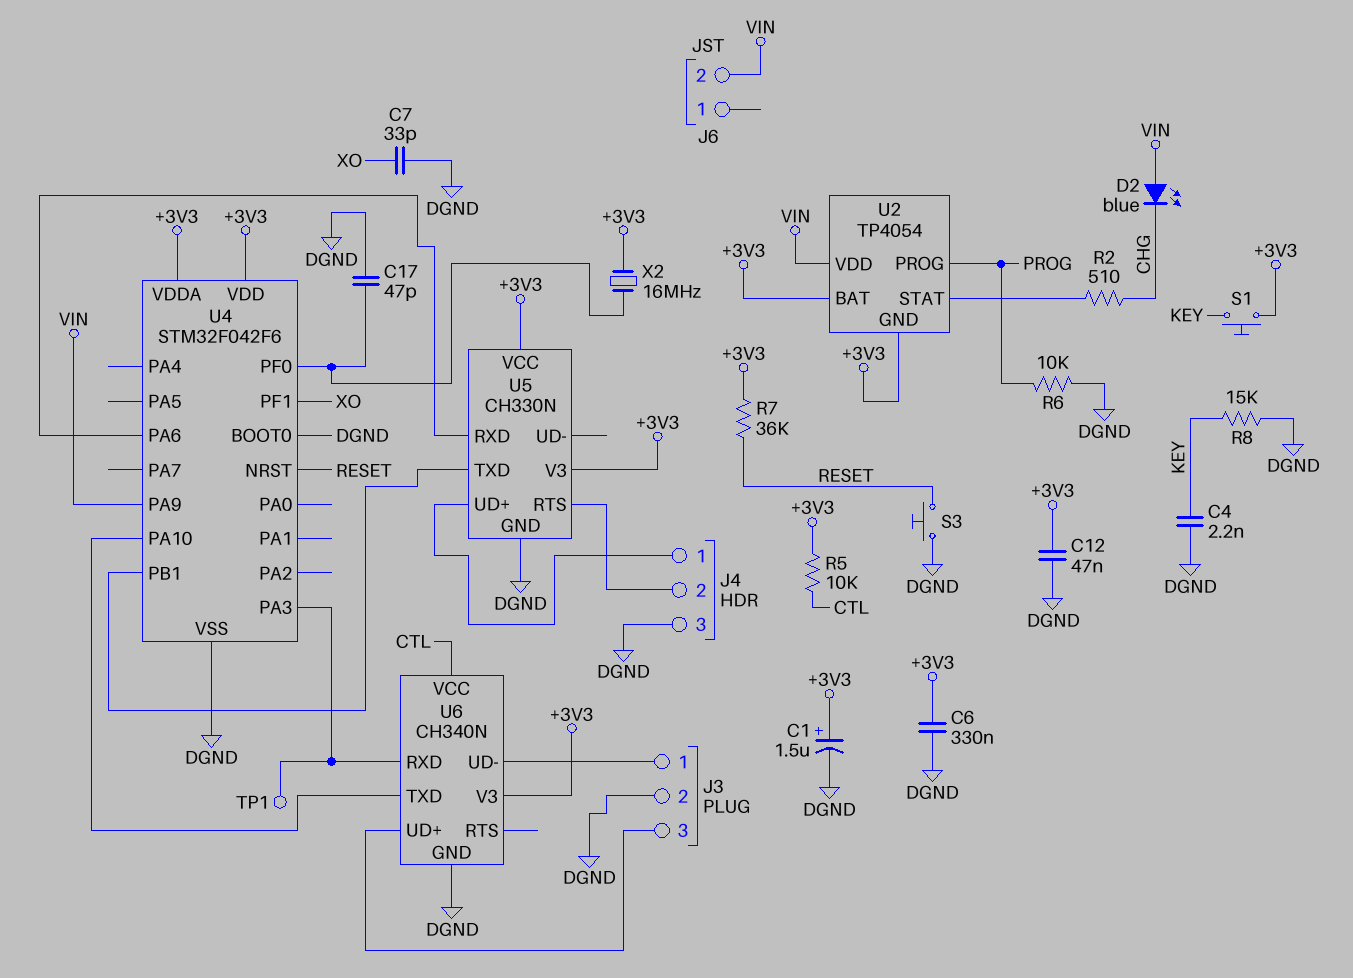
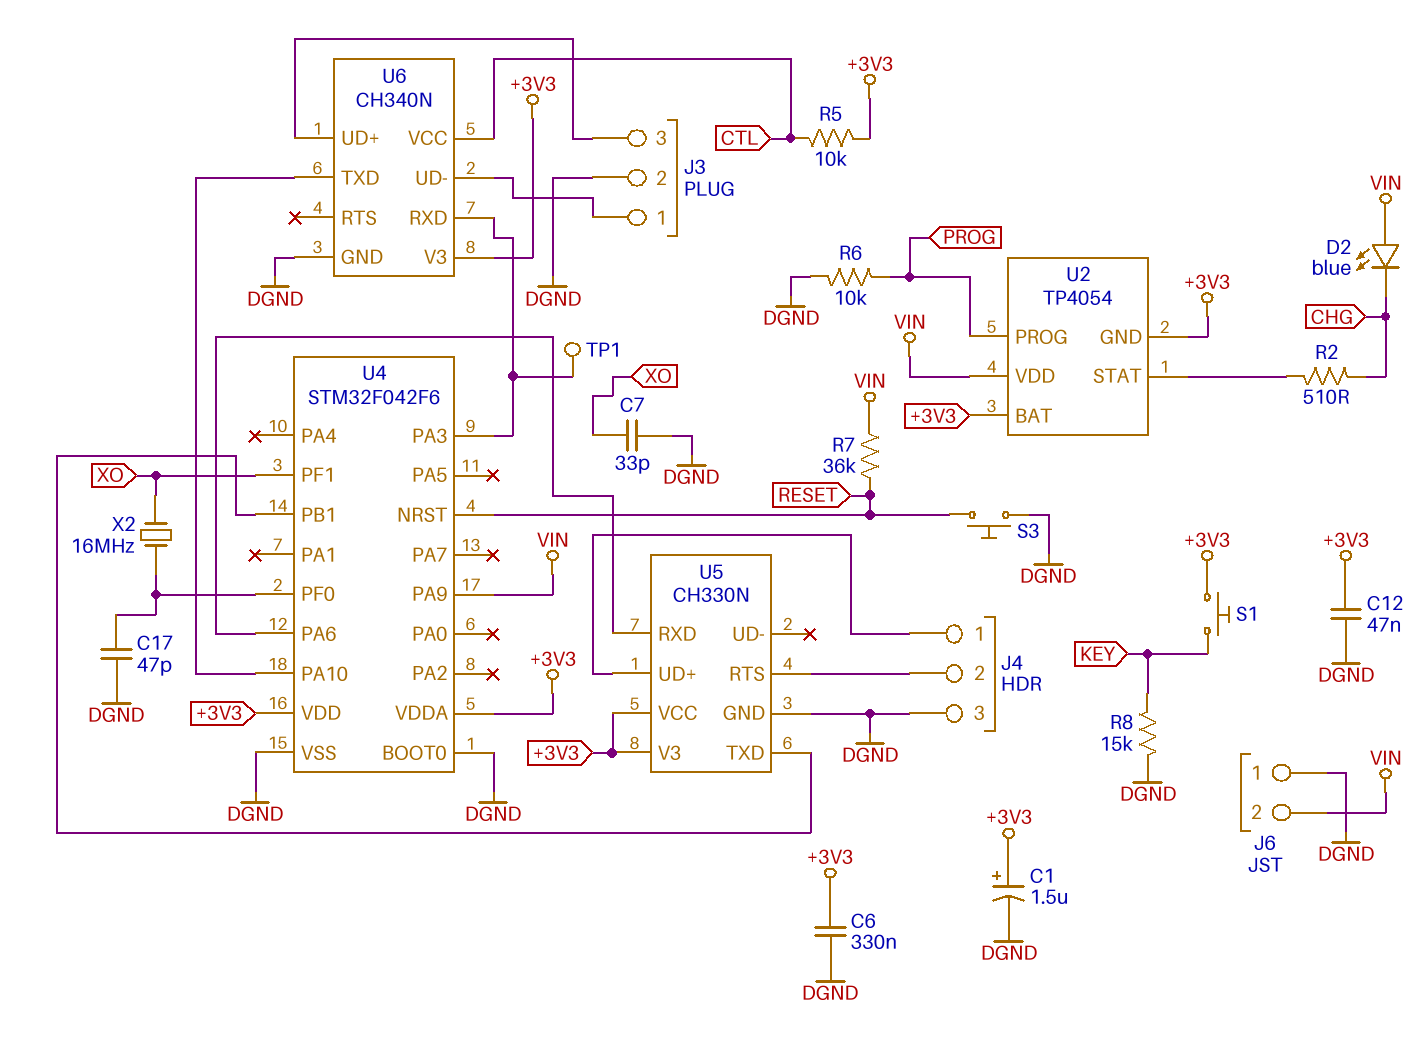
C4: 2.2nF (DGND, KEY) -> none
J6 pin 1: none -> DGND
R7: 36k (+3V3, RESET) -> 36k (RESET, VIN)
X2: 16MHz (+3V3, U4/PF0) -> 16MHz (U4/PF0, XO)

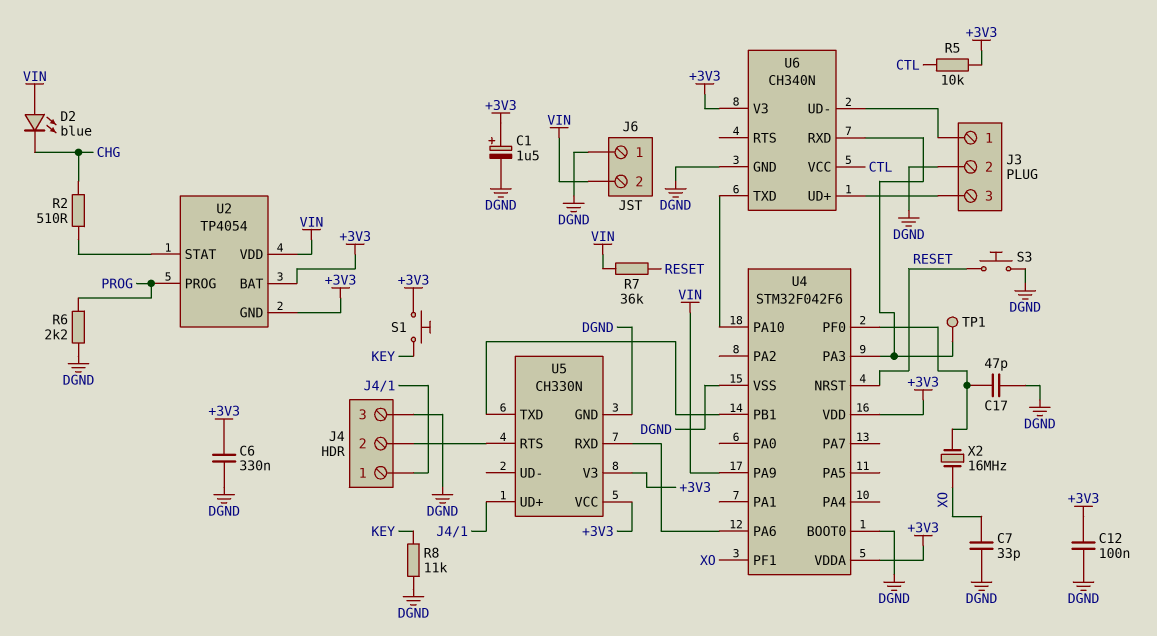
C12: 47nF (+3V3, DGND) -> 100nF (+3V3, DGND)
R6: 10k (DGND, PROG) -> 2.2k (DGND, PROG)
R8: 15k (DGND, KEY) -> 11k (DGND, KEY)

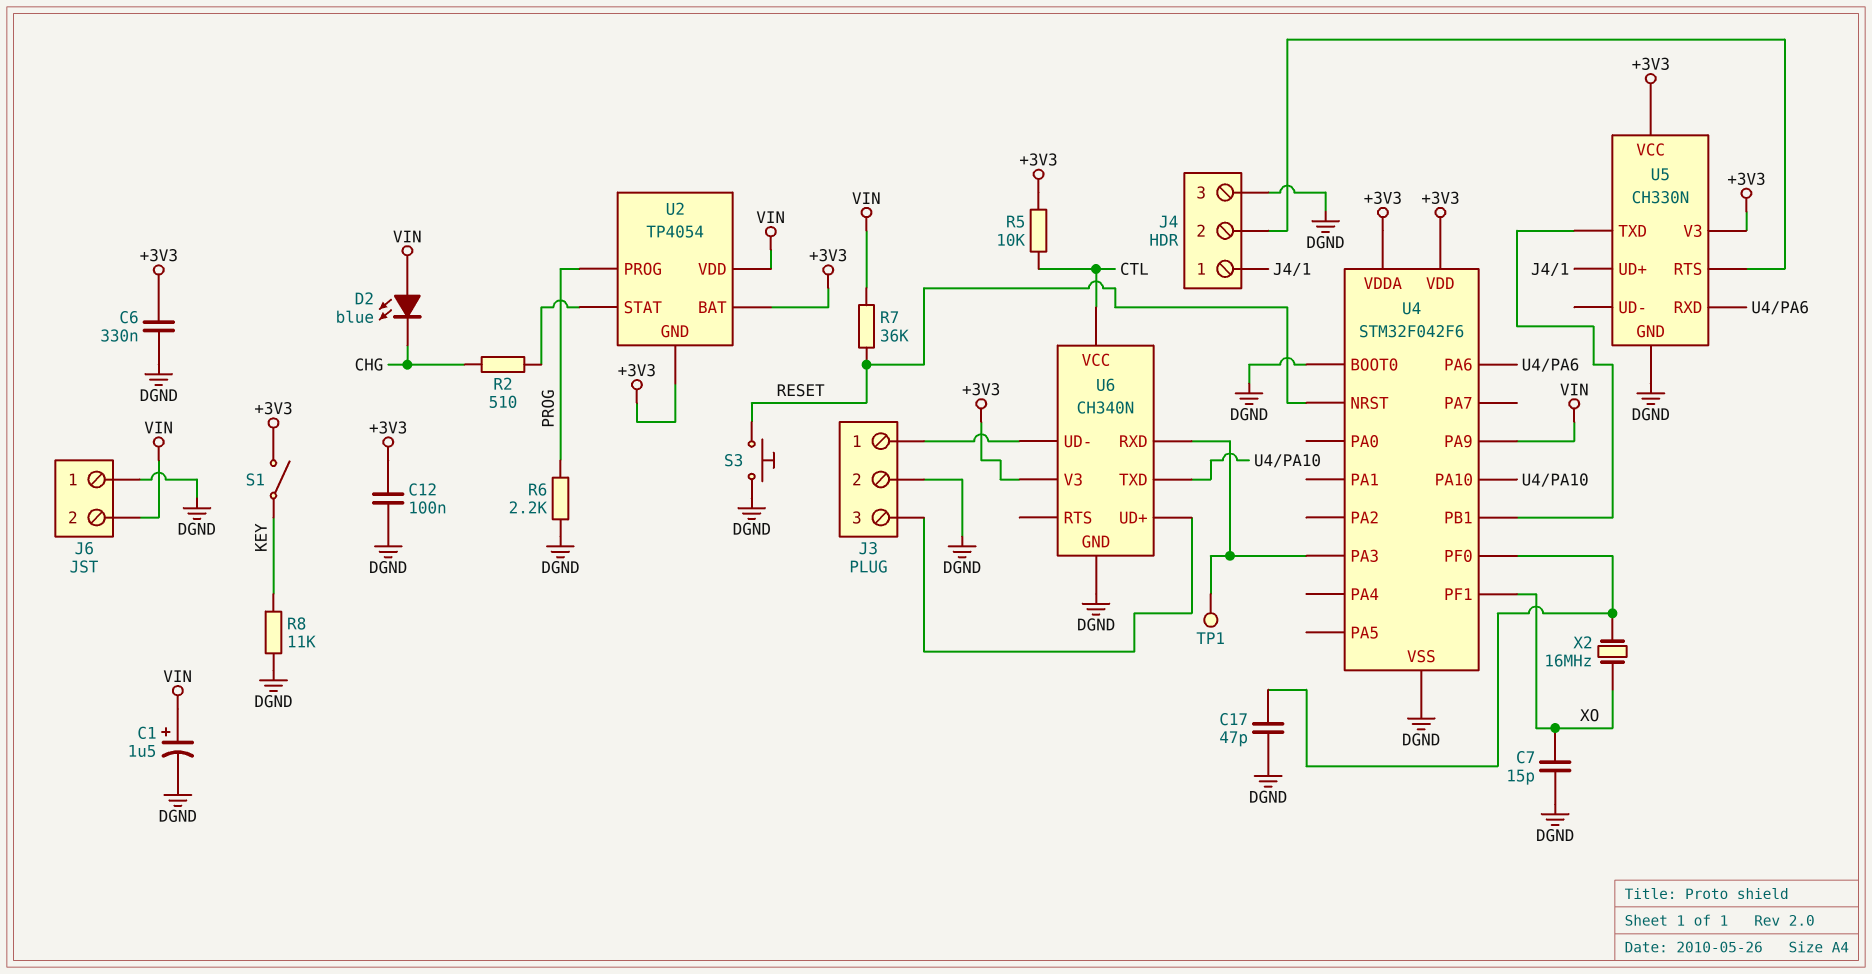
C1: 1.5uF (plus +3V3, minus DGND) -> 1.5uF (plus VIN, minus DGND)
C7: 33pF (DGND, XO) -> 15pF (DGND, XO)
S1: button (+3V3, KEY) -> switch (+3V3, KEY)

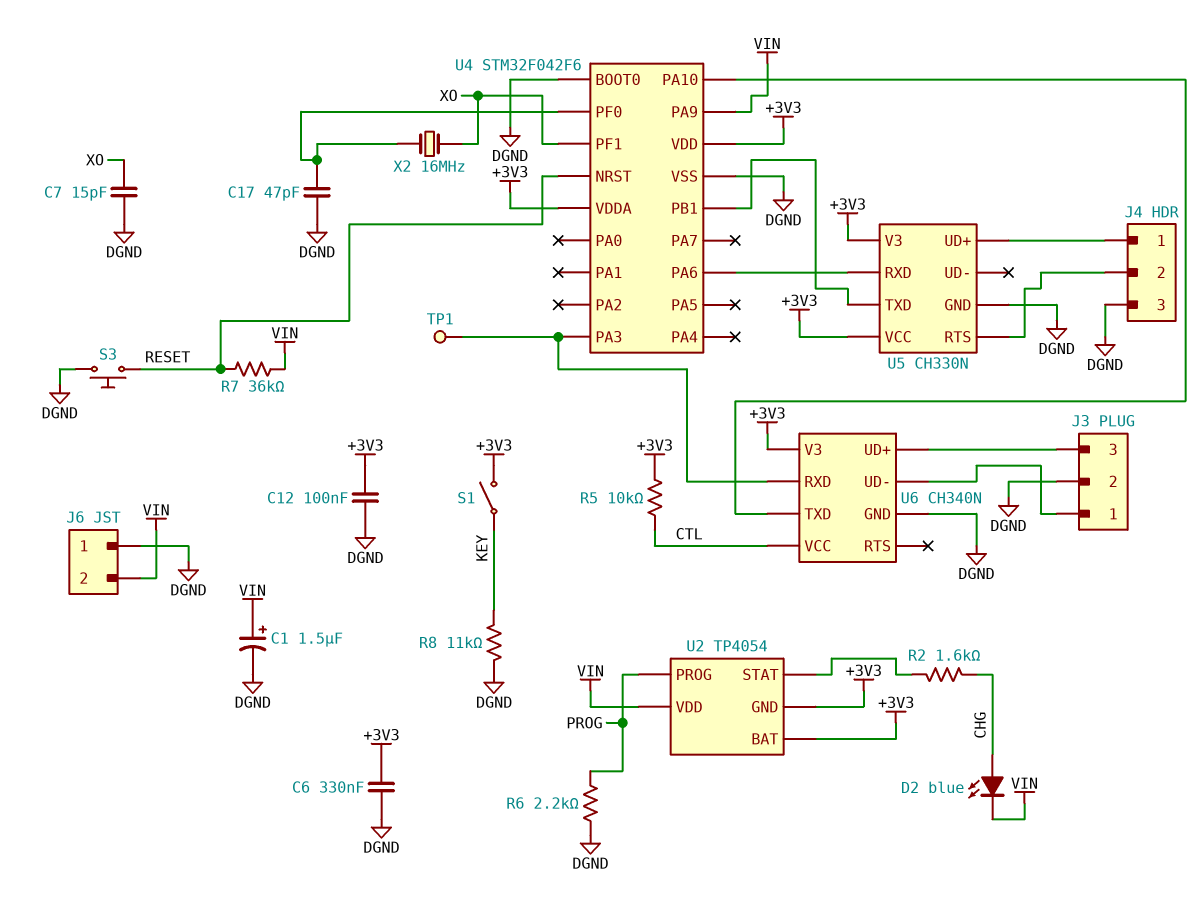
D2: LED blue (A VIN, K CHG) -> LED blue (A CHG, K VIN)
R2: 510 (CHG, U2/STAT) -> 1.6k (CHG, U2/STAT)

